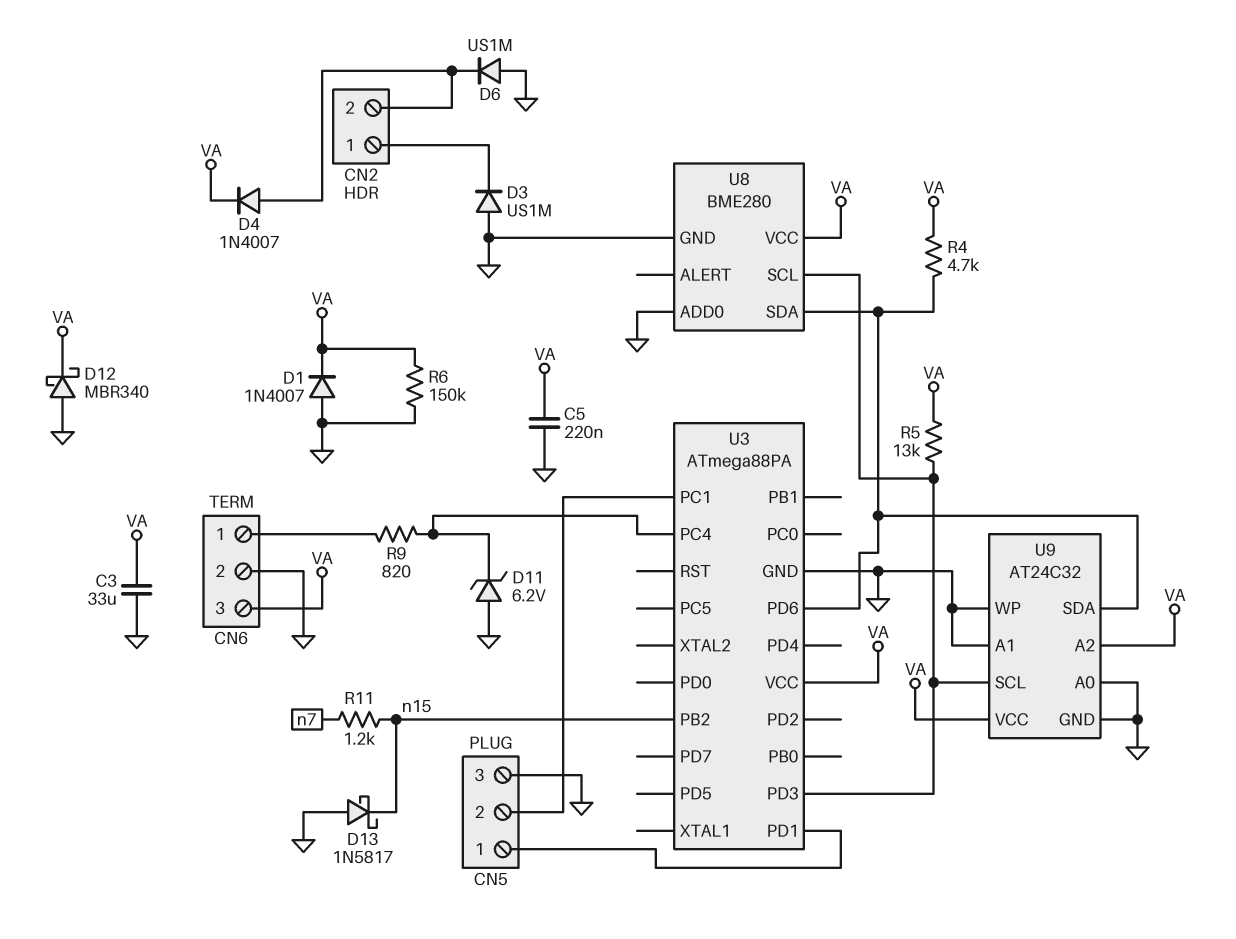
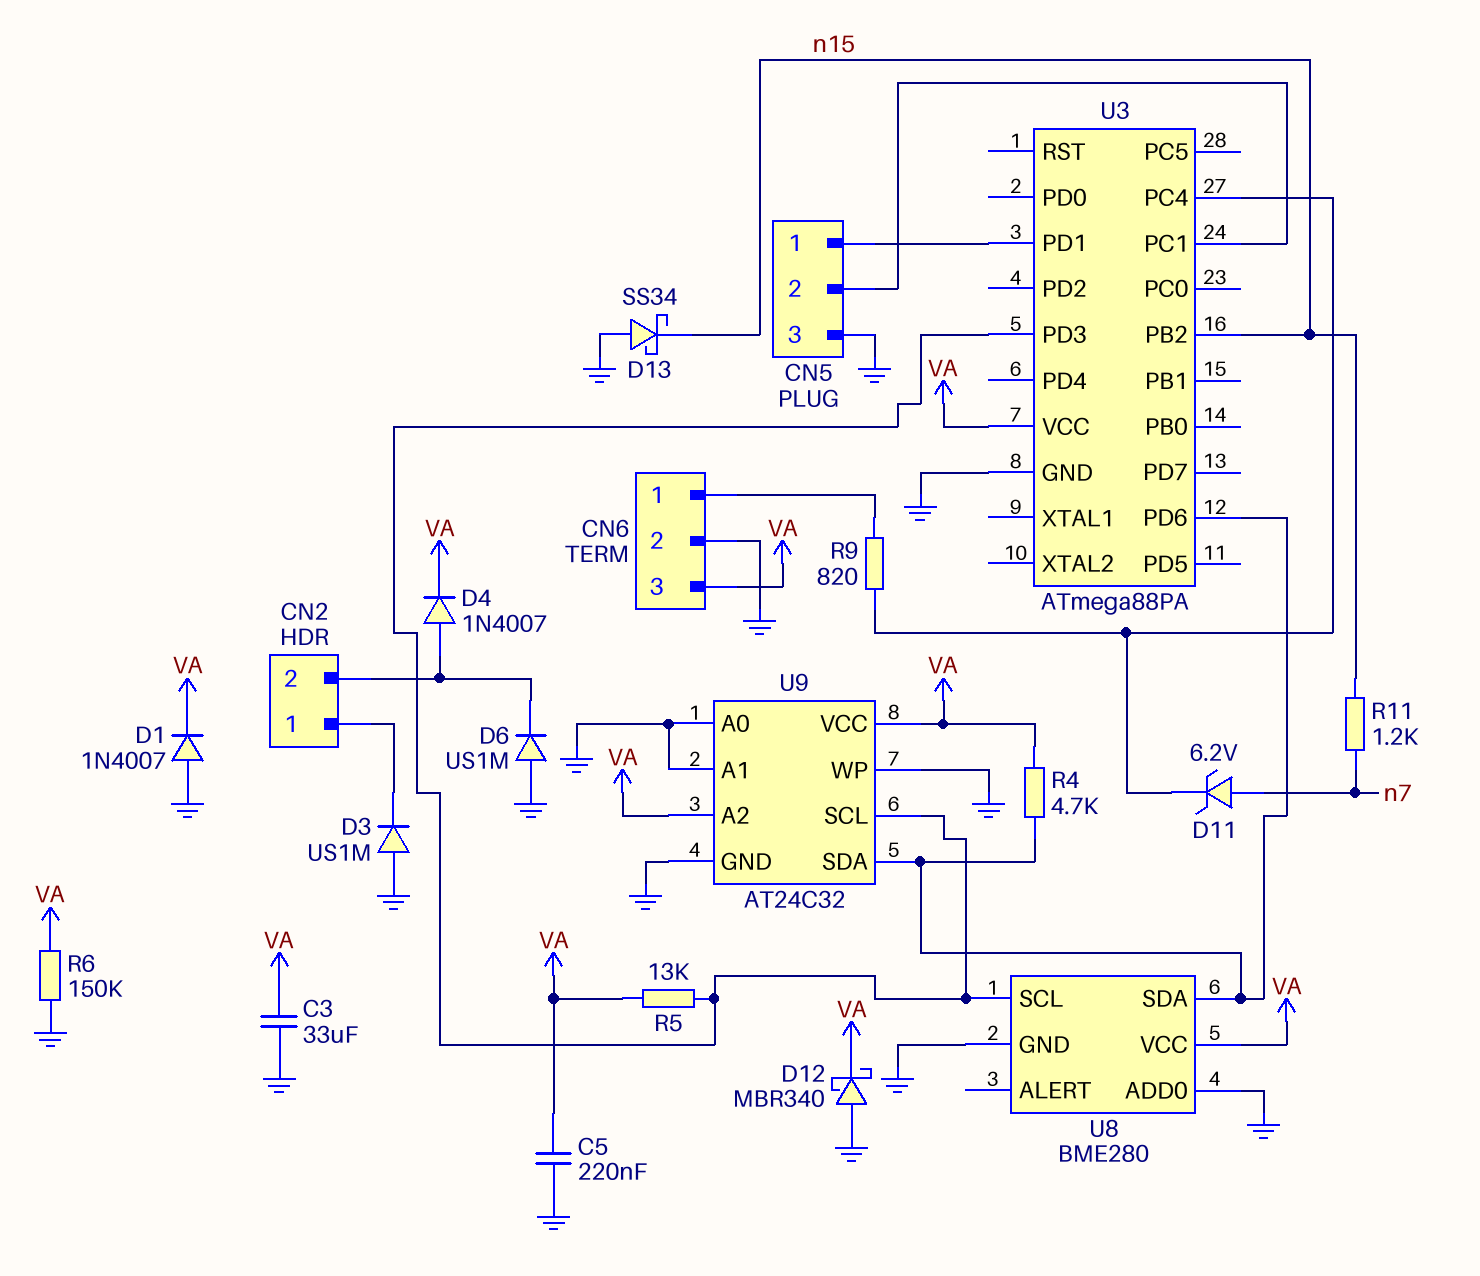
D11: zener 6.2V (A GND, K U3/PC4) -> zener 6.2V (A n7, K U3/PC4)
D13: schottky 1N5817 (A GND, K n15) -> schottky SS34 (A GND, K n15)

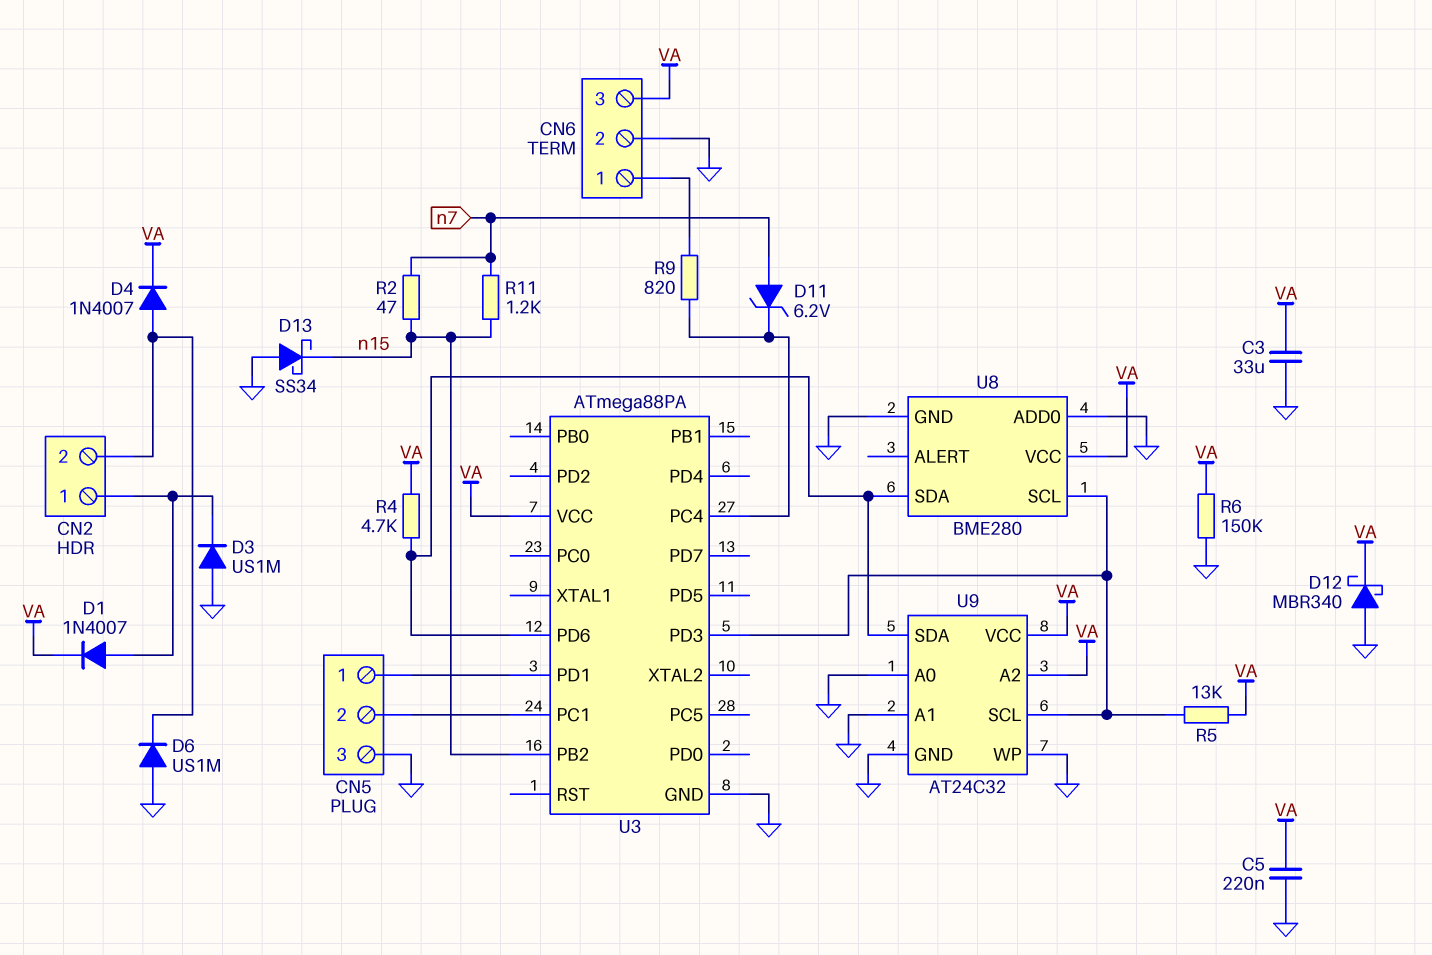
D1: diode 1N4007 (A GND, K VA) -> diode 1N4007 (A CN2/1, K VA)
R2: none -> 47 (n7, n15)

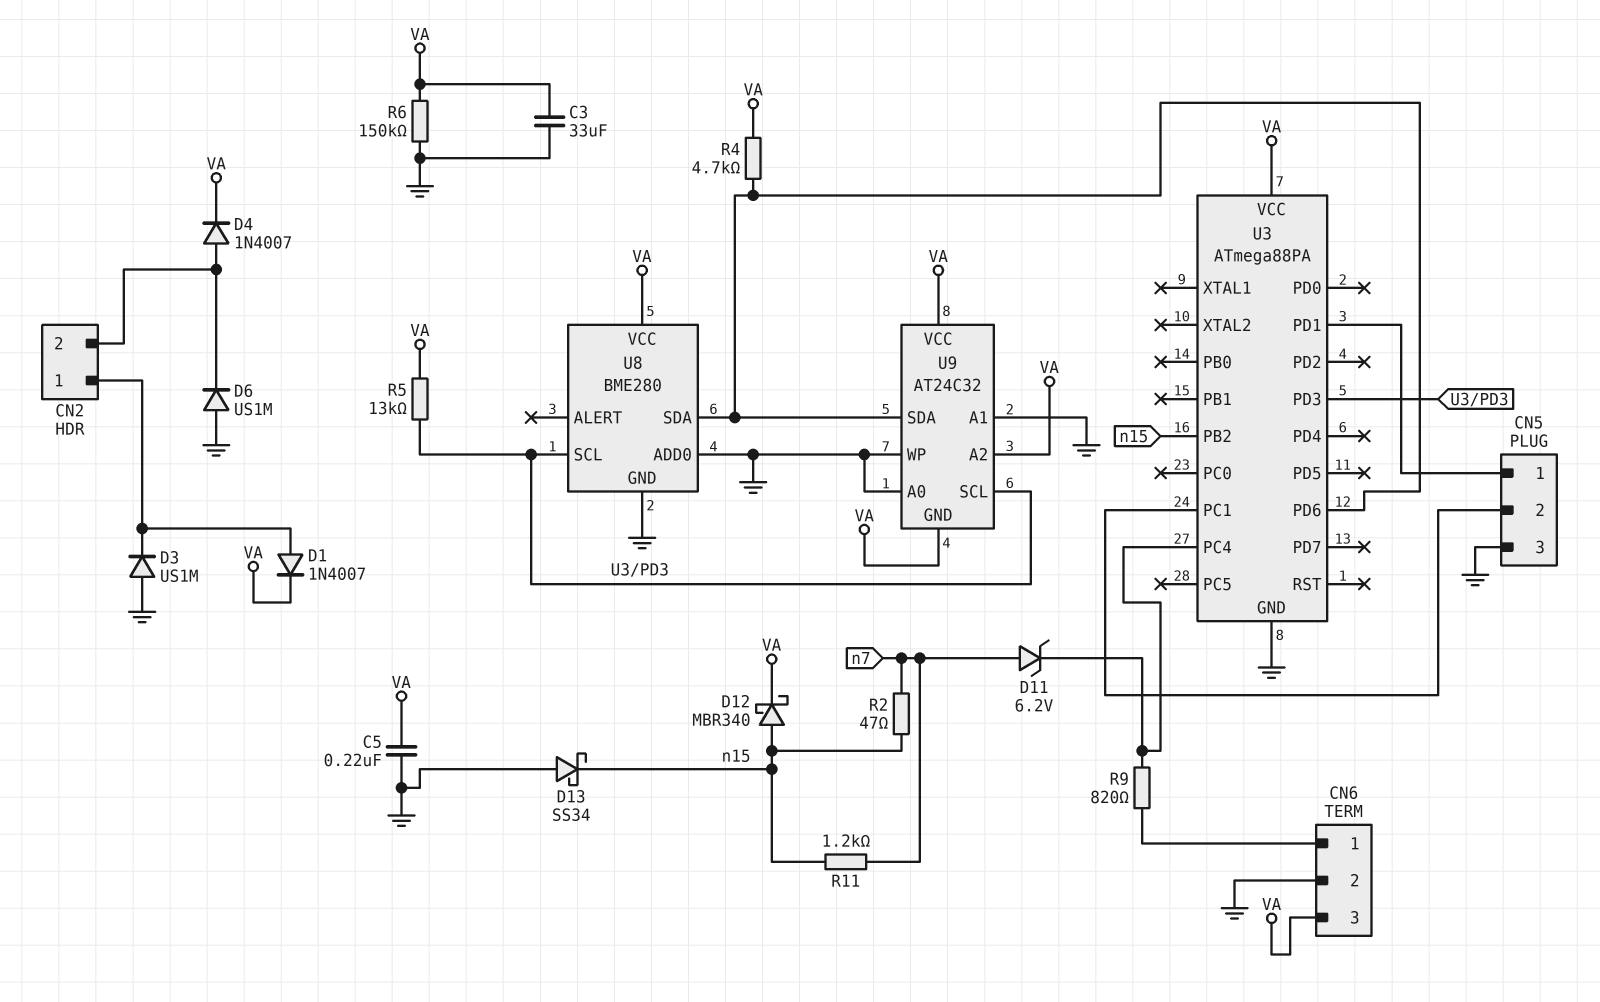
D12: schottky MBR340 (A GND, K VA) -> schottky MBR340 (A n15, K VA)
U9 pin GND: GND -> VA

